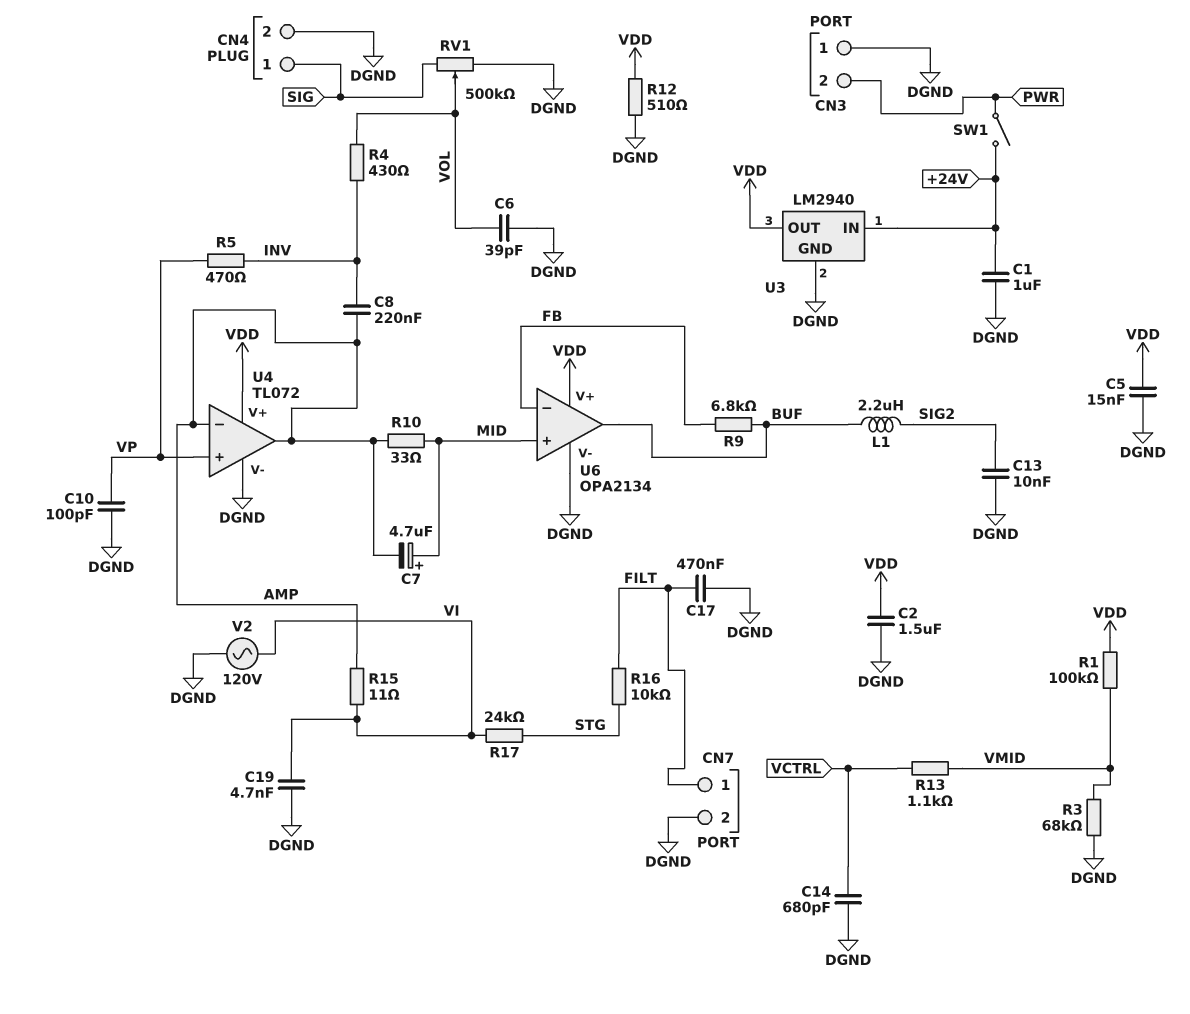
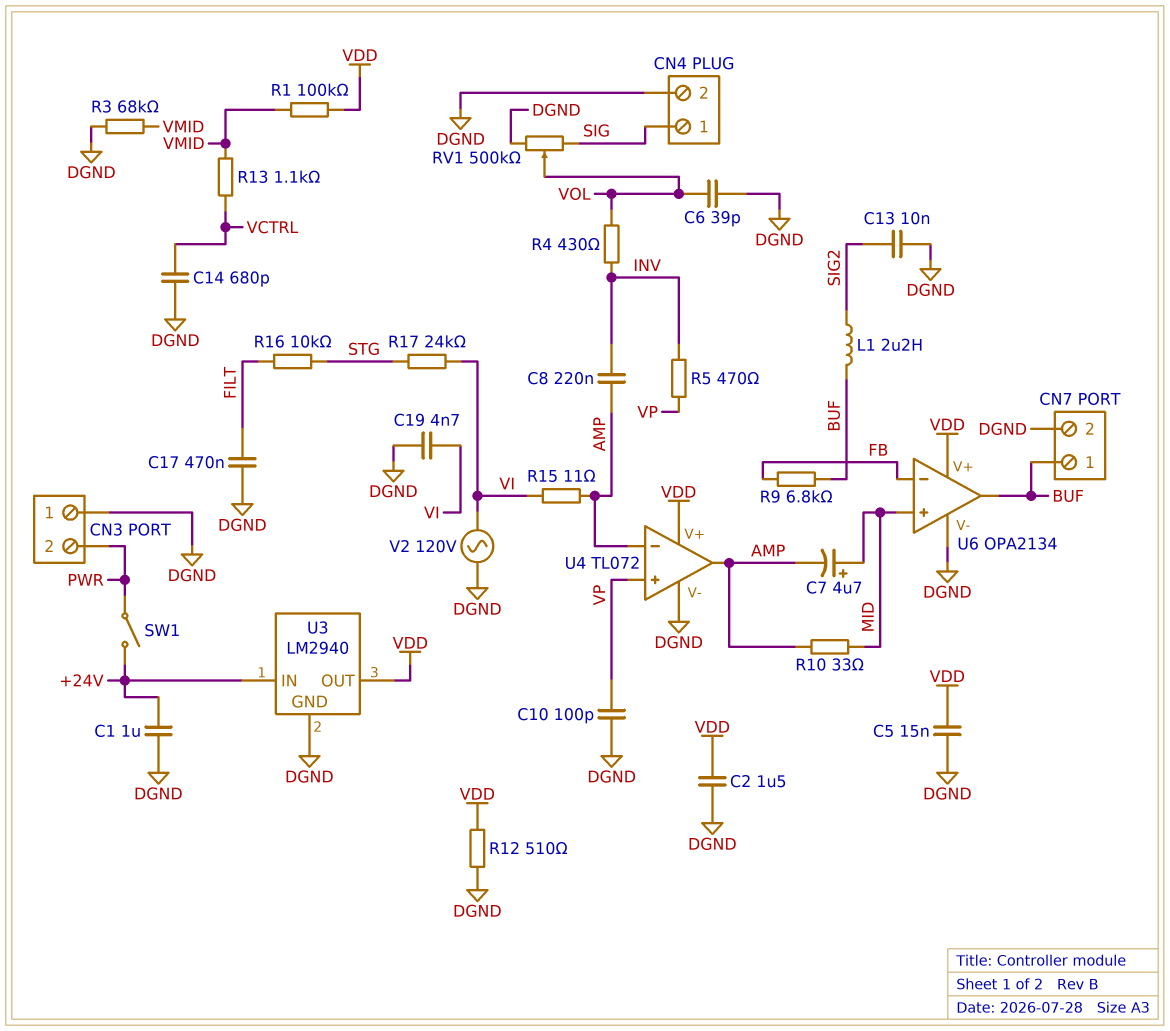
CN7 pin 1: FILT -> BUF

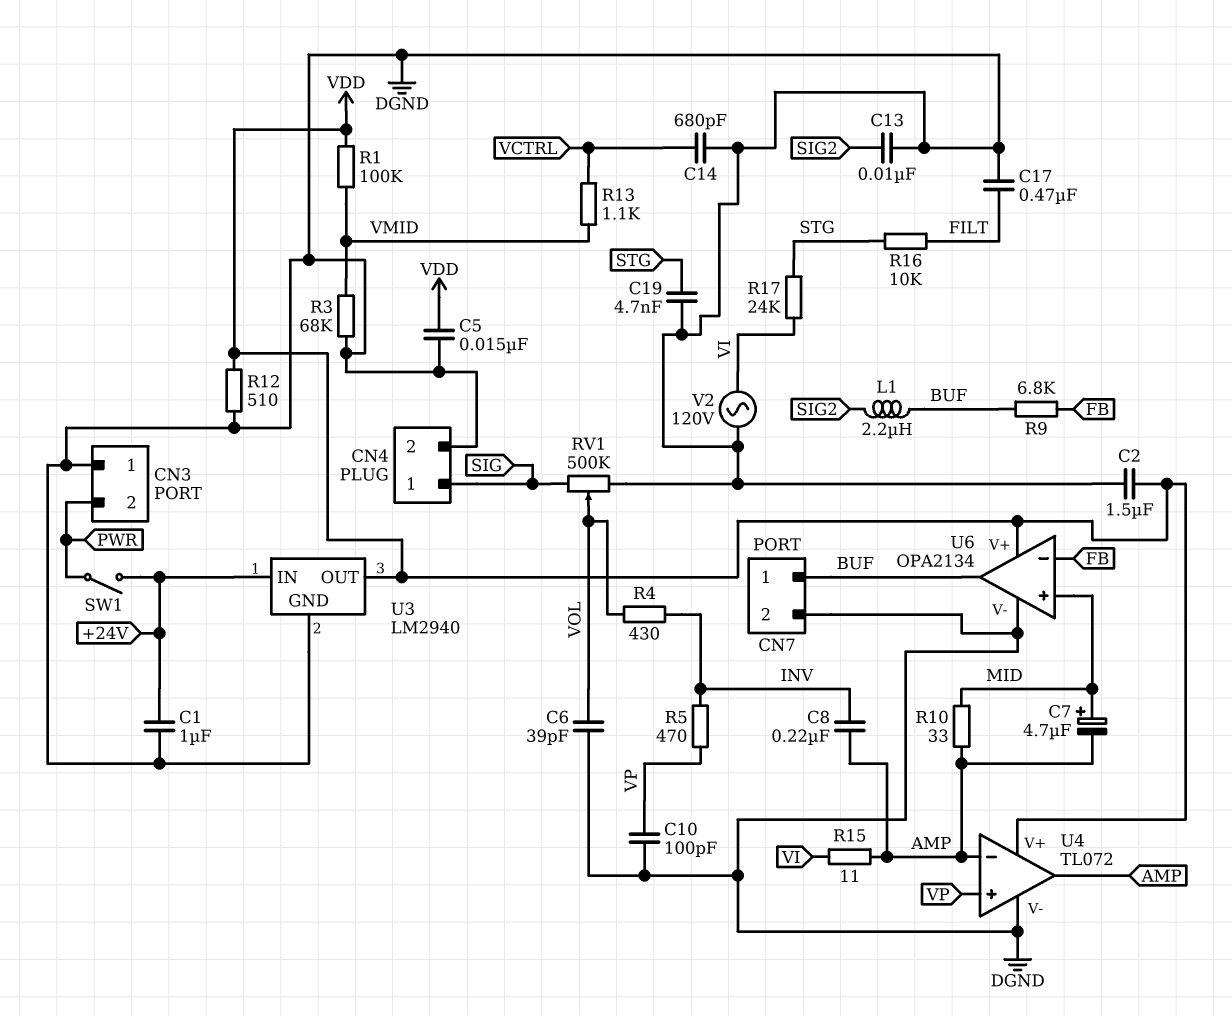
C19: 4.7nF (DGND, VI) -> 4.7nF (DGND, STG)

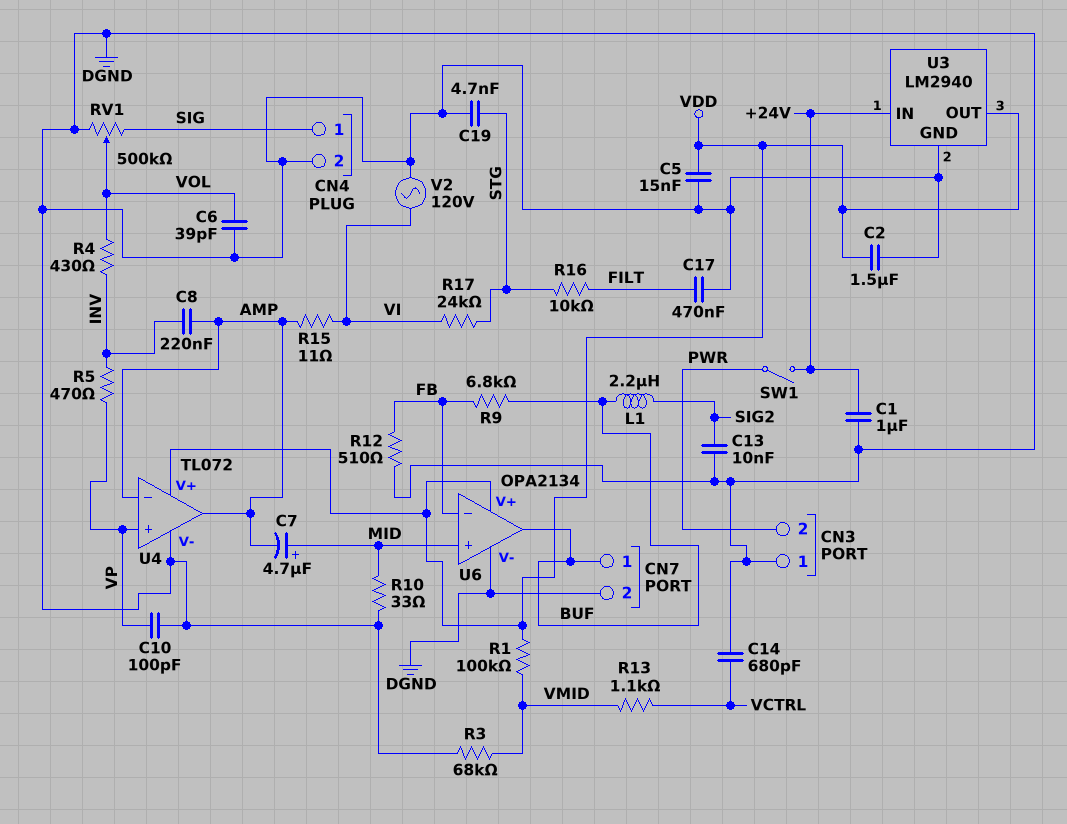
R10: 33 (AMP, MID) -> 33 (DGND, MID)
R12: 510 (DGND, VDD) -> 510 (DGND, FB)

